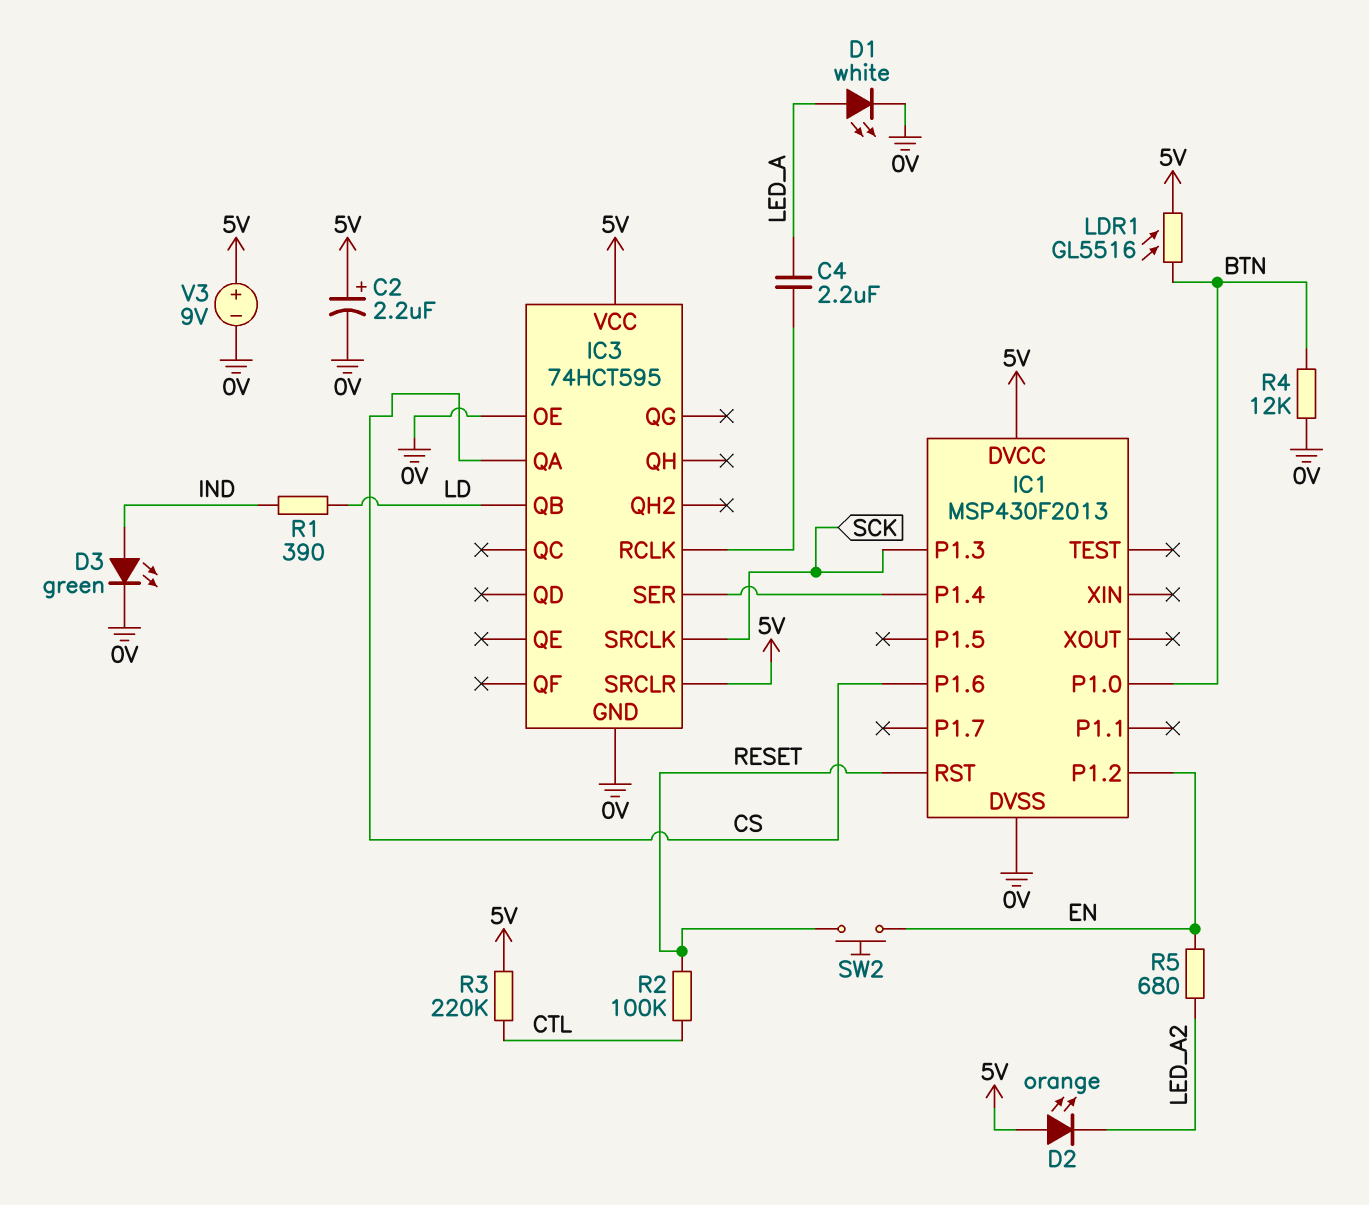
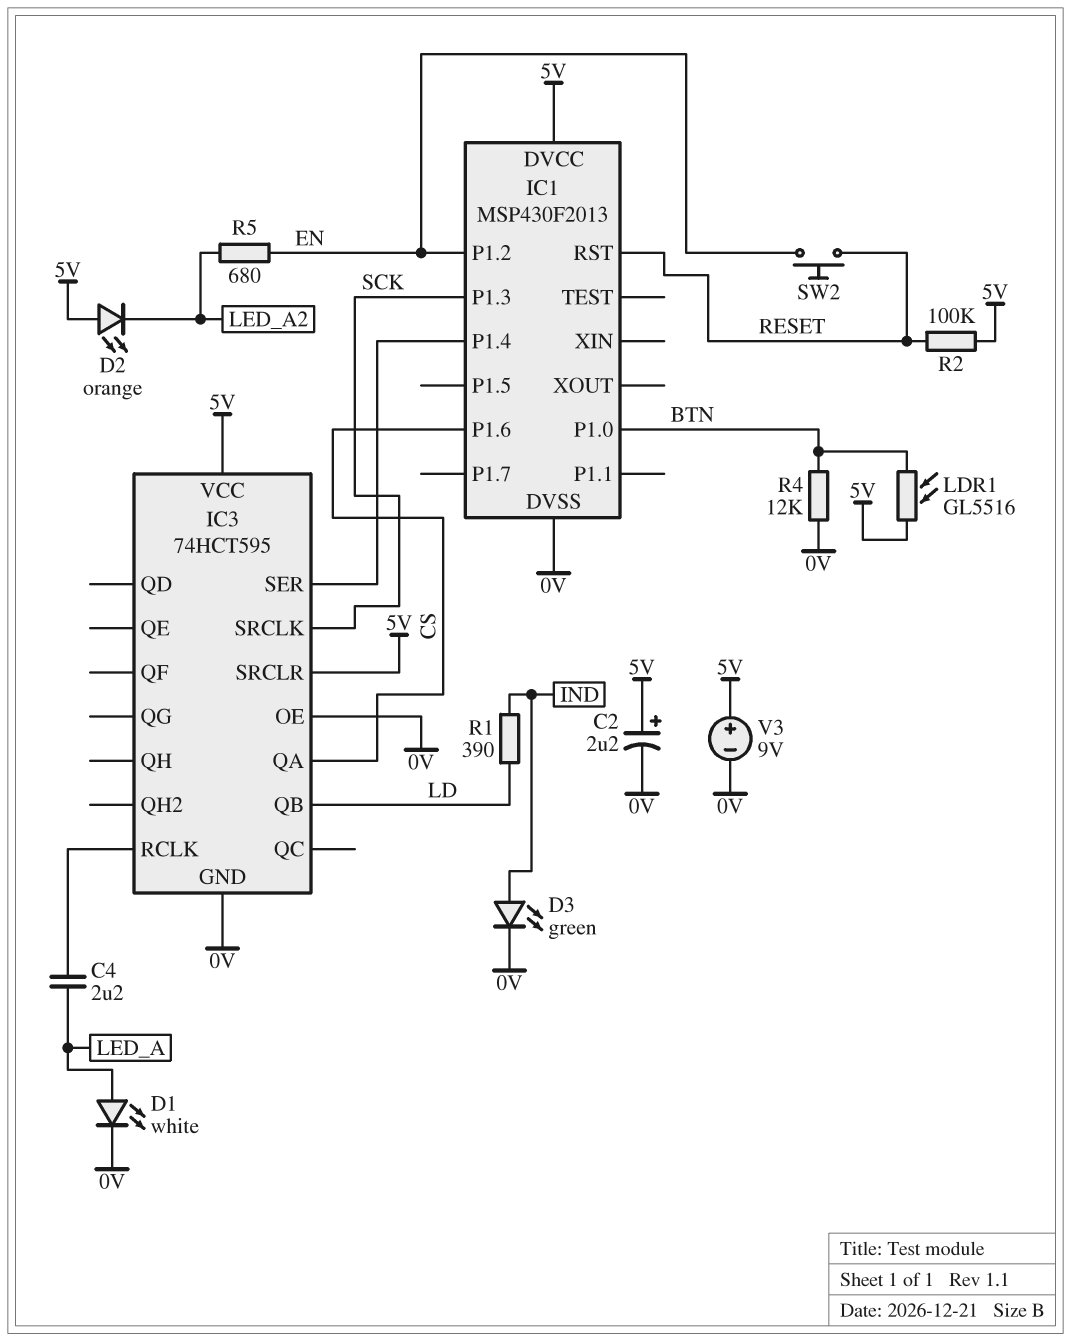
R2: 100k (CTL, RESET) -> 100k (5V, RESET)
R3: 220k (5V, CTL) -> none

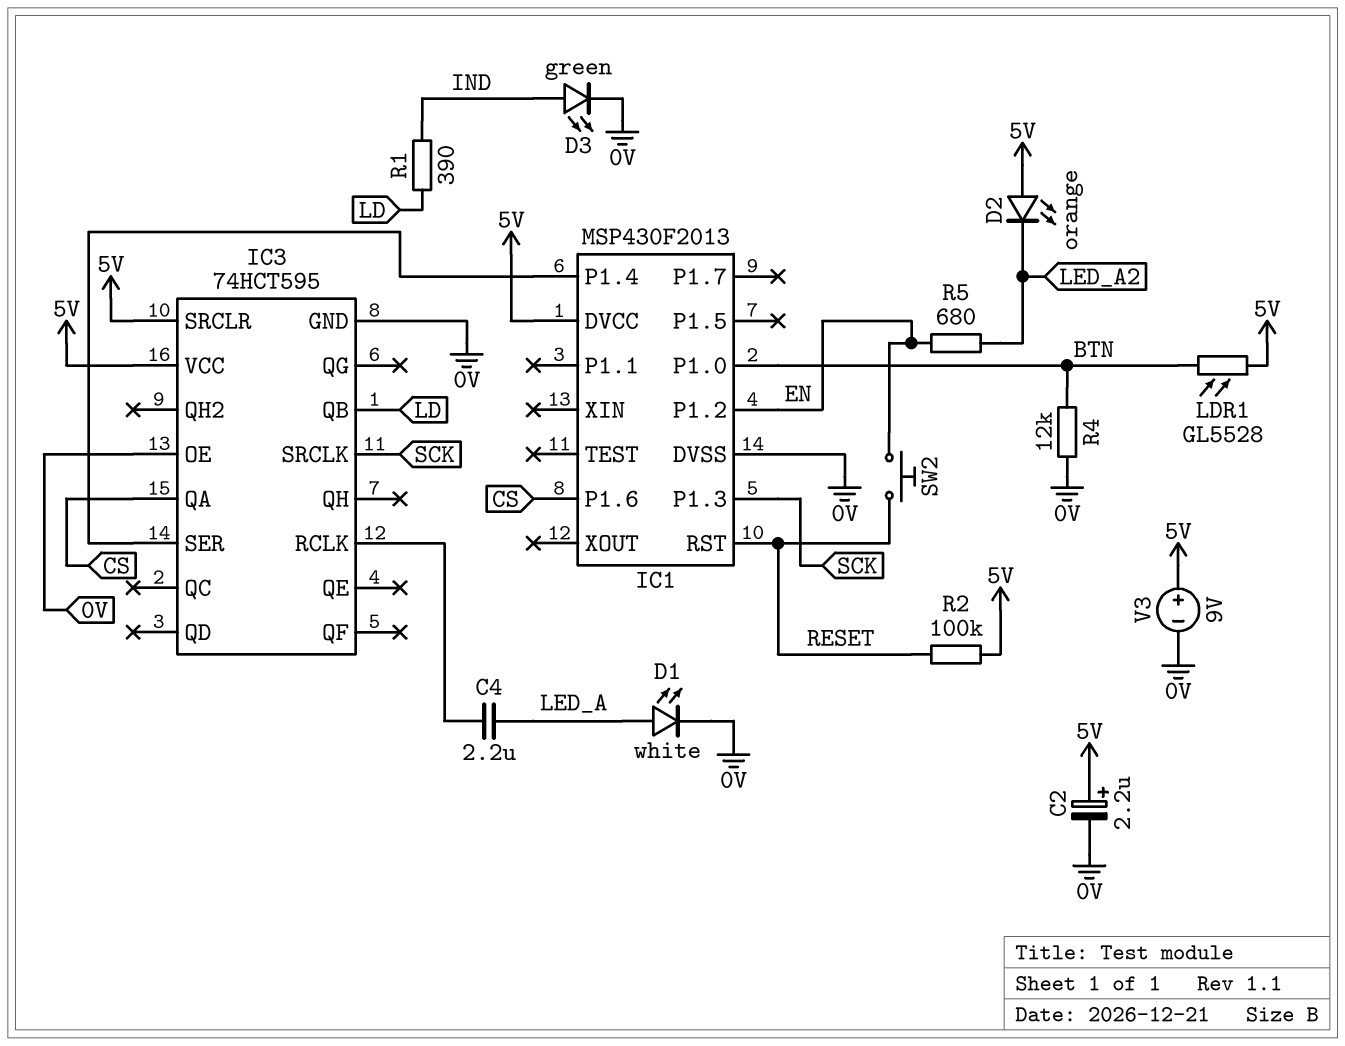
LDR1: GL5516 (5V, BTN) -> GL5528 (5V, BTN)

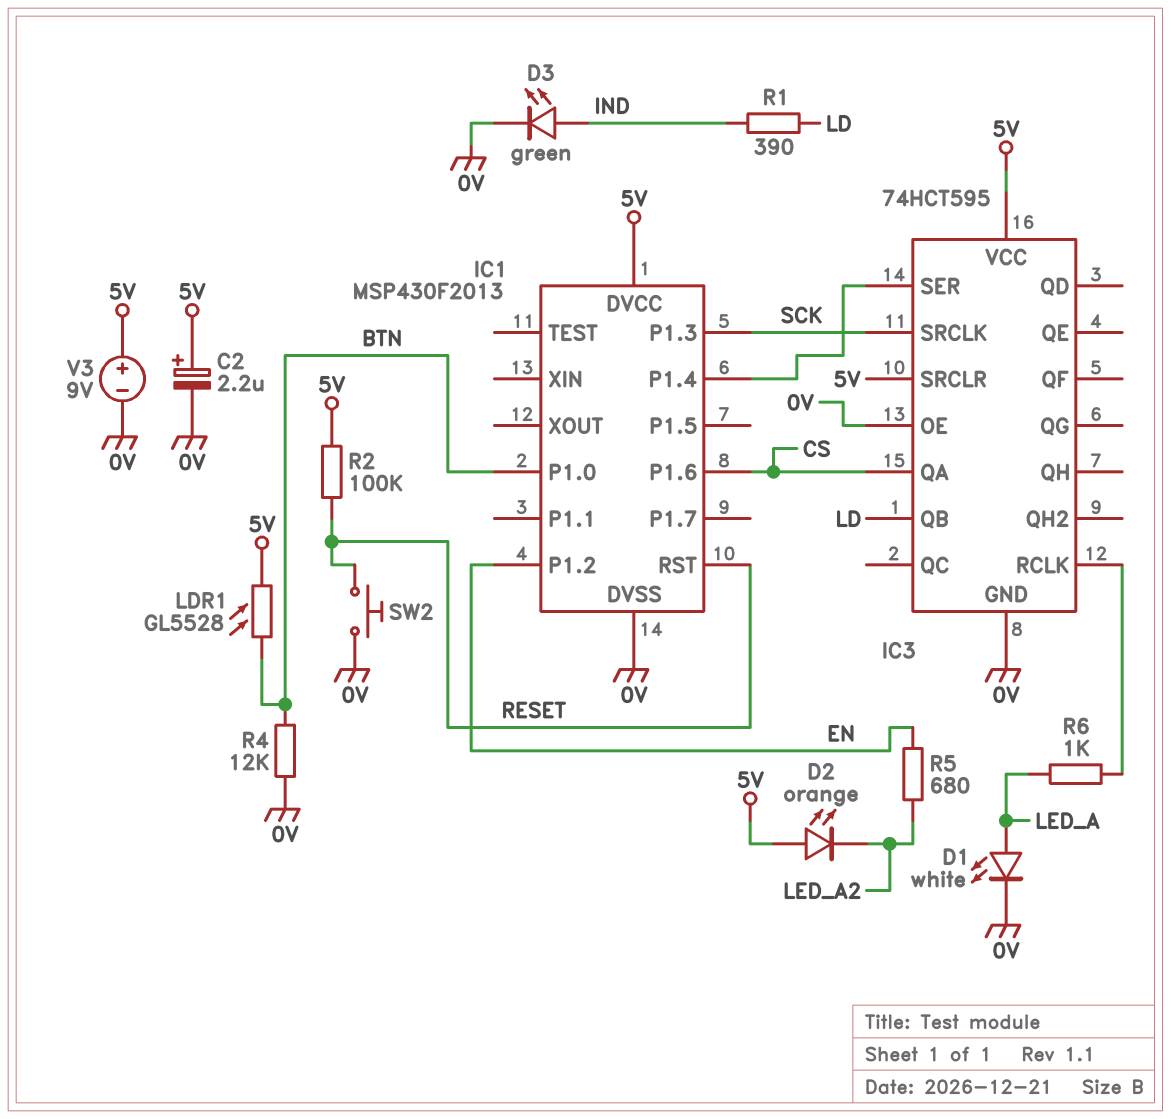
C4: 2.2uF (IC3/RCLK, LED_A) -> none
R6: none -> 1k (IC3/RCLK, LED_A)
SW2: button (EN, RESET) -> button (0V, RESET)

